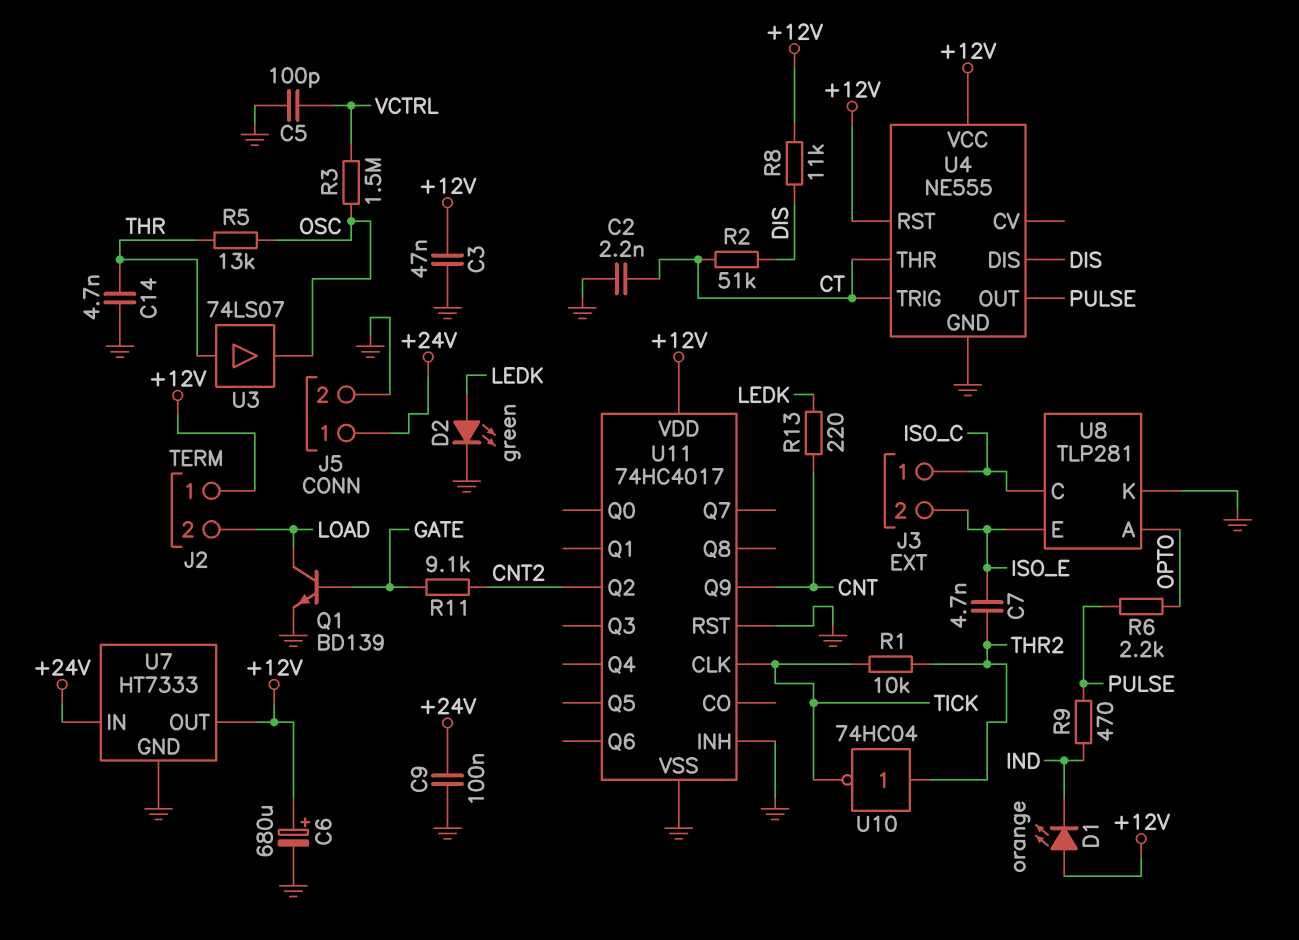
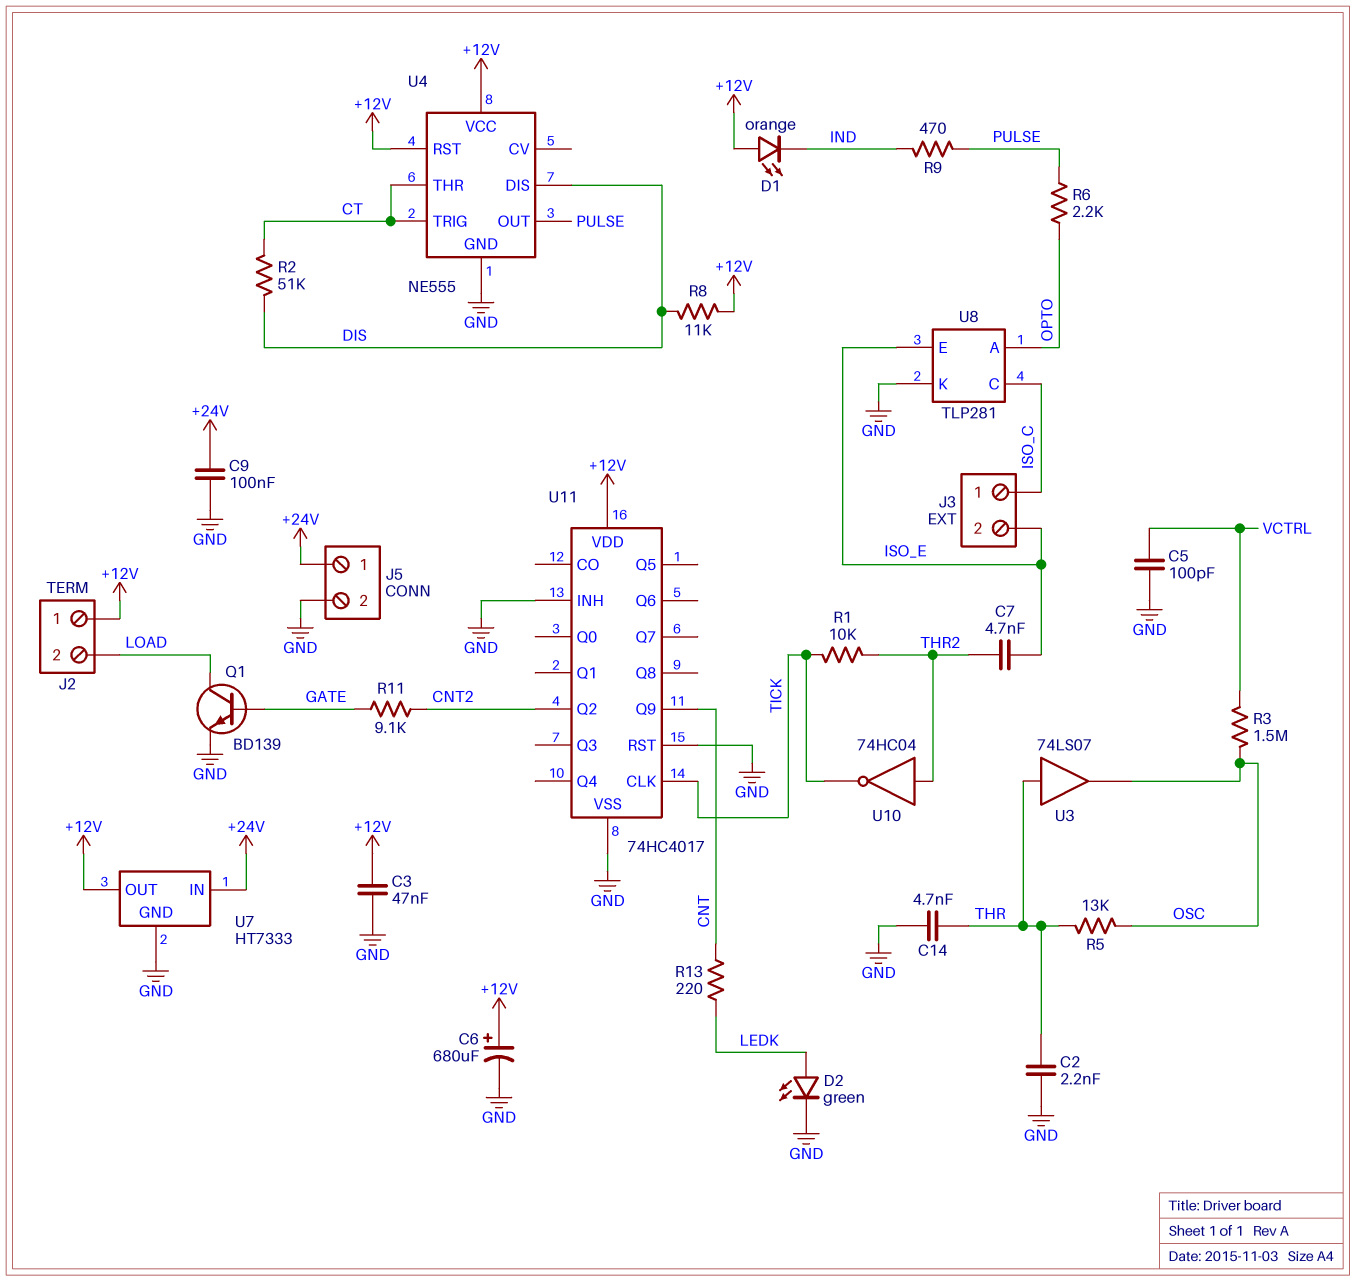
C2: 2.2nF (CT, GND) -> 2.2nF (GND, THR)

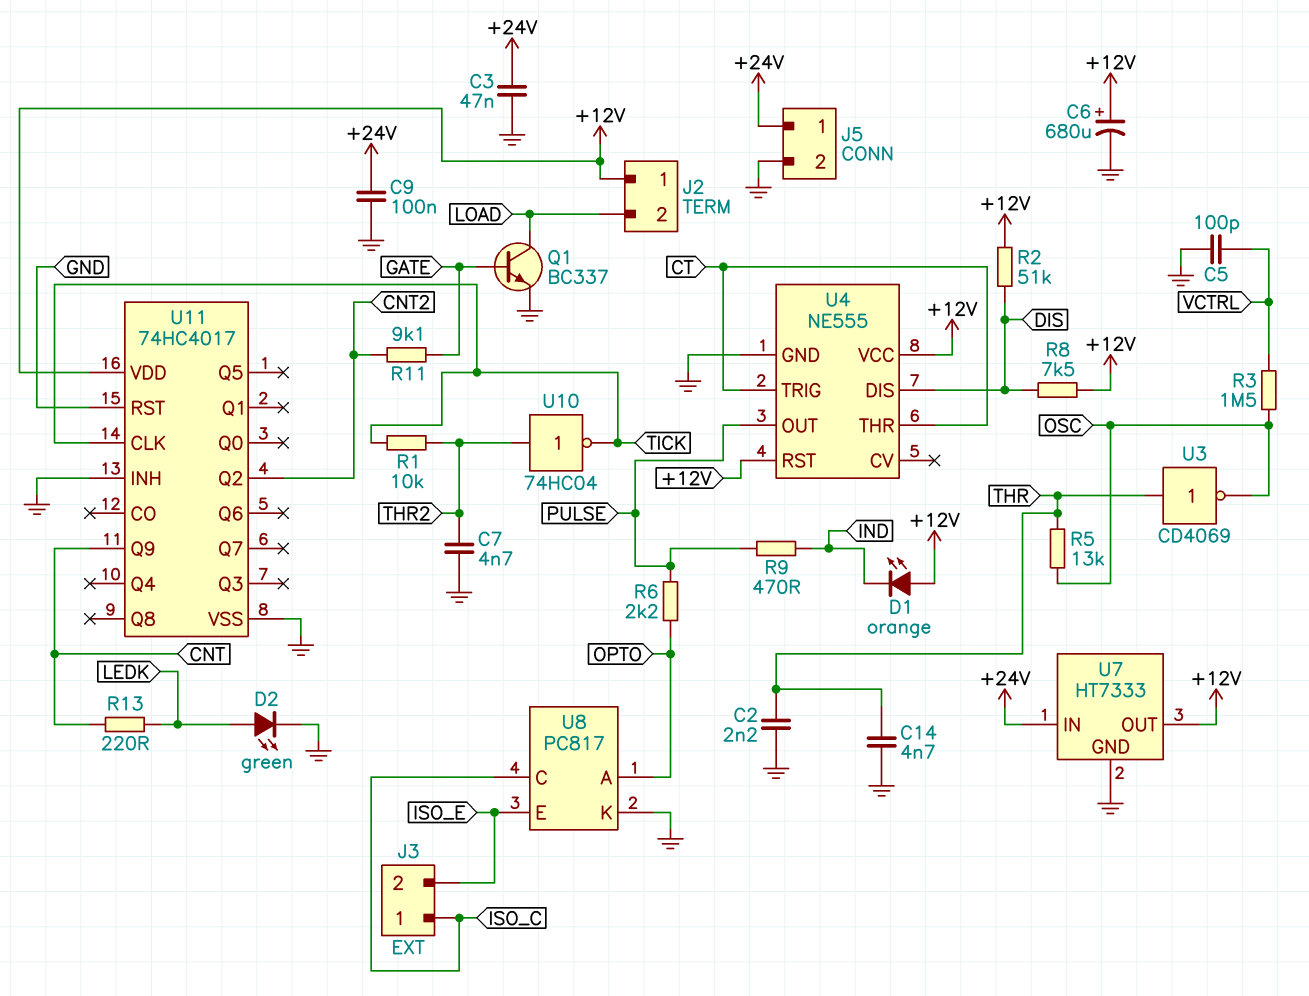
C3: 47nF (+12V, GND) -> 47nF (+24V, GND)
C7: 4.7nF (ISO_E, THR2) -> 4.7nF (GND, THR2)
Q1: NPN BD139 (B GATE, C LOAD, E GND) -> NPN BC337 (B GATE, C LOAD, E GND)
R2: 51k (CT, DIS) -> 51k (+12V, DIS)
R8: 11k (+12V, DIS) -> 7.5k (+12V, DIS)
U3: buffer 74LS07 (in THR, out OSC) -> NOT CD4069 (in THR, out OSC)
U8: TLP281 -> PC817

